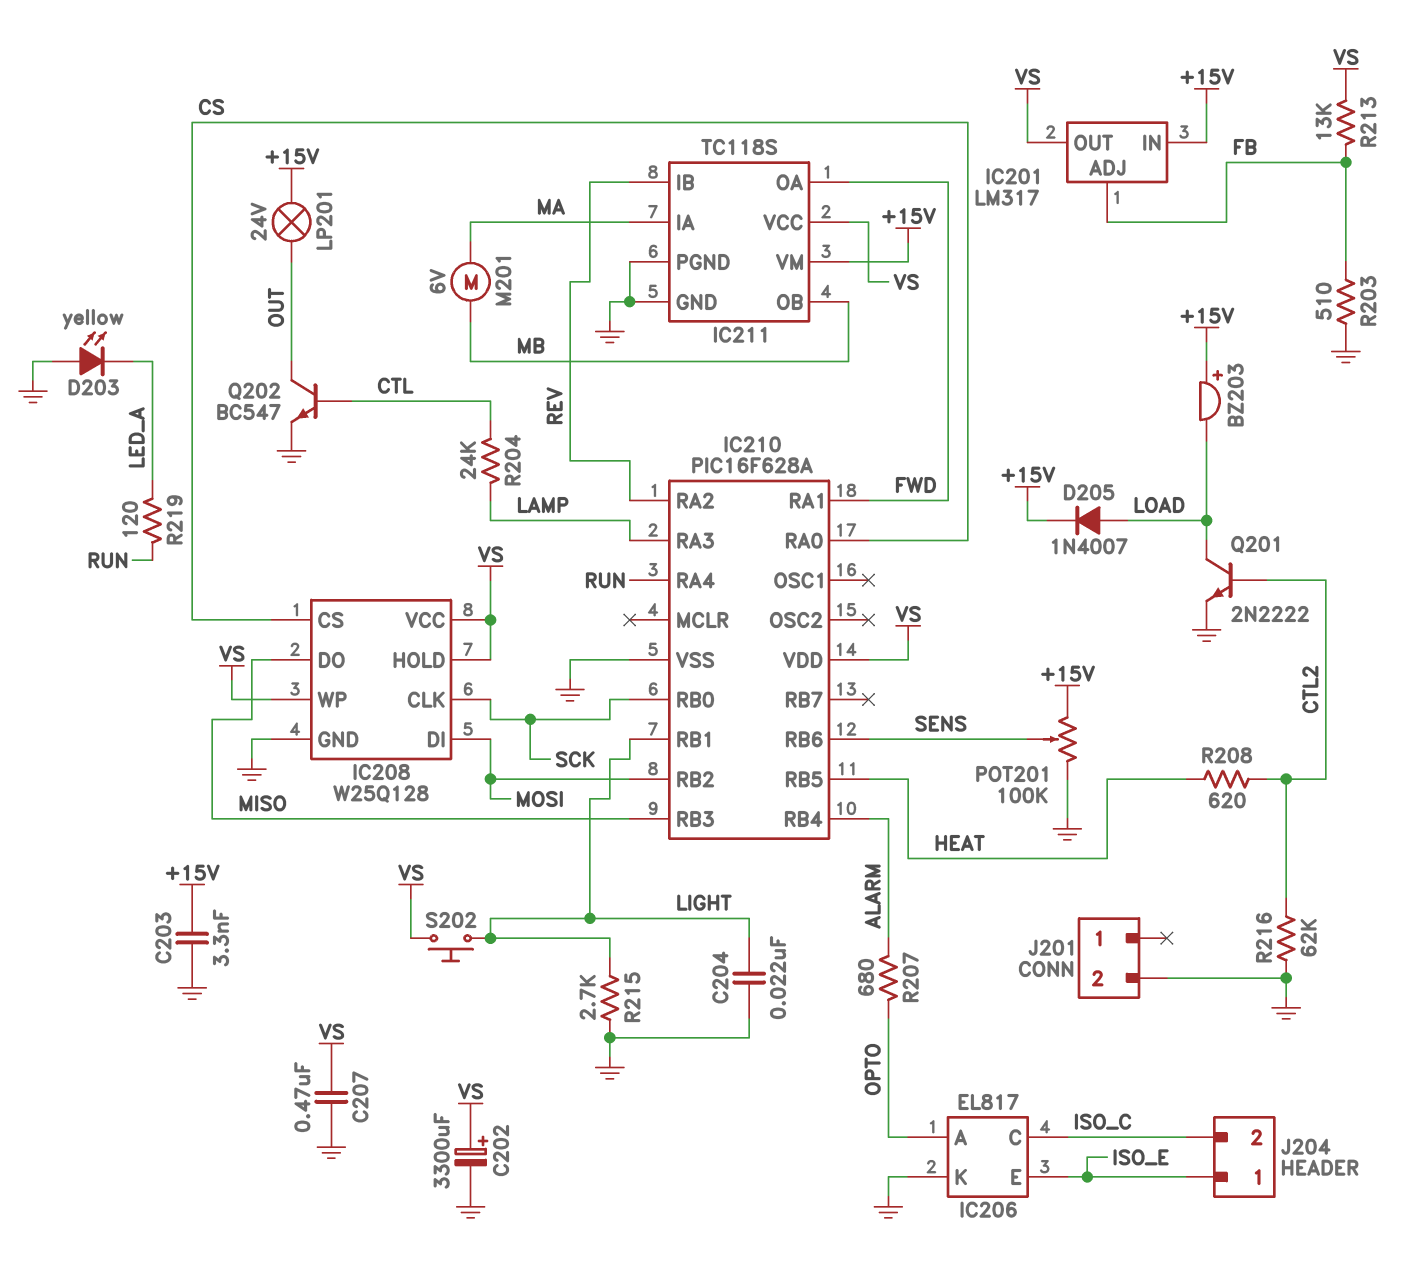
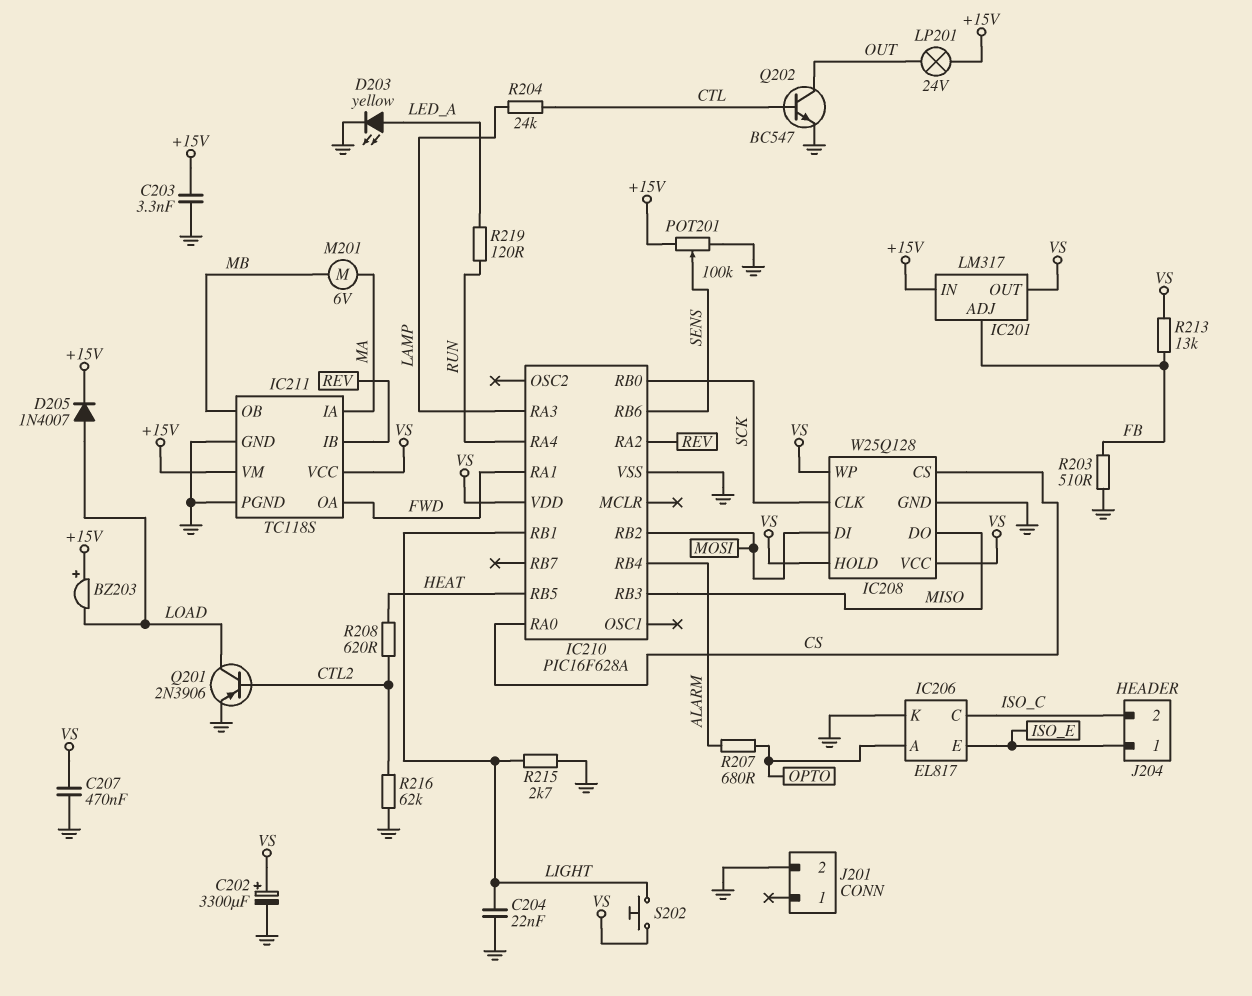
D203: LED yellow (A GND, K LED_A) -> LED yellow (A LED_A, K GND)
Q201: NPN 2N2222 (B CTL2, C LOAD, E GND) -> PNP 2N3906 (B CTL2, C LOAD, E GND)

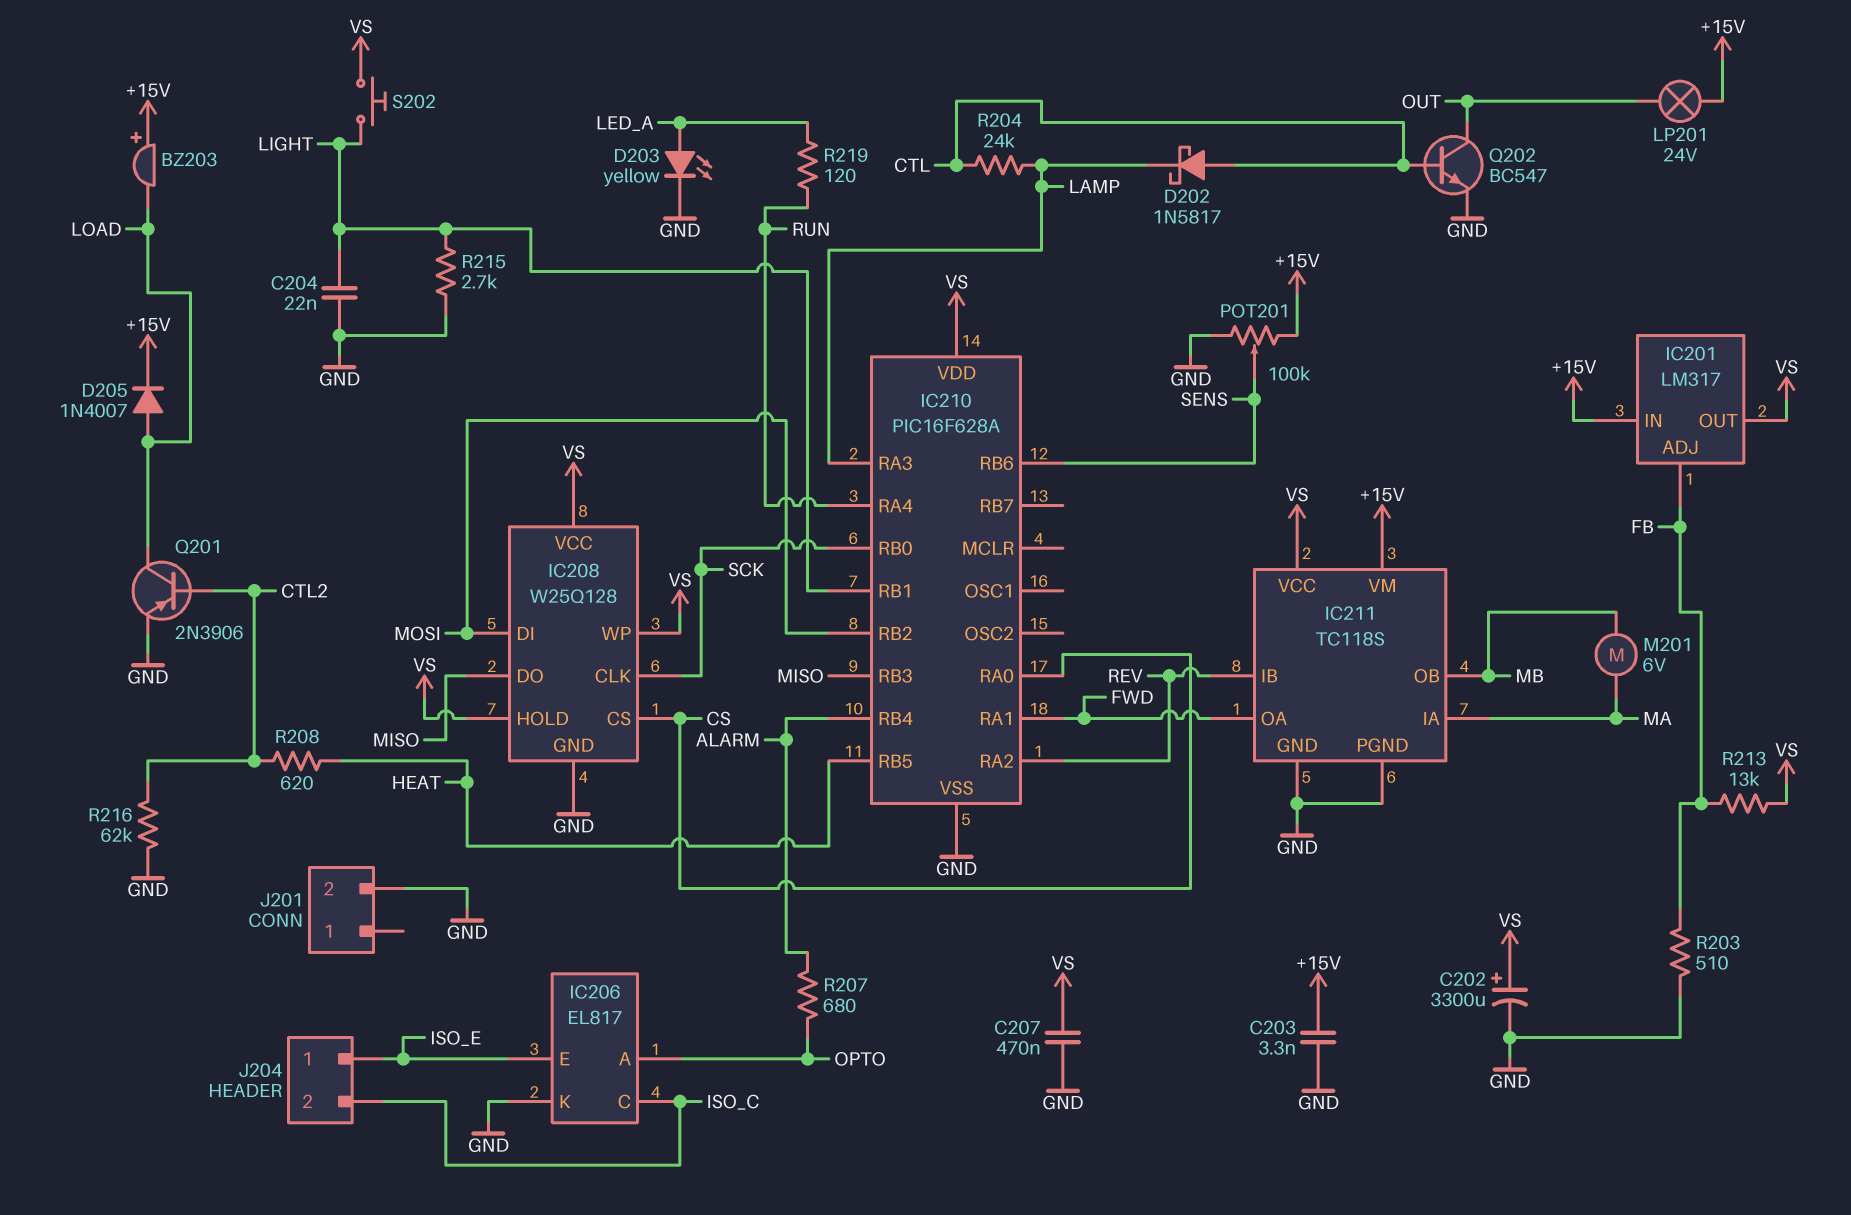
D202: none -> schottky 1N5817 (A CTL, K LAMP)

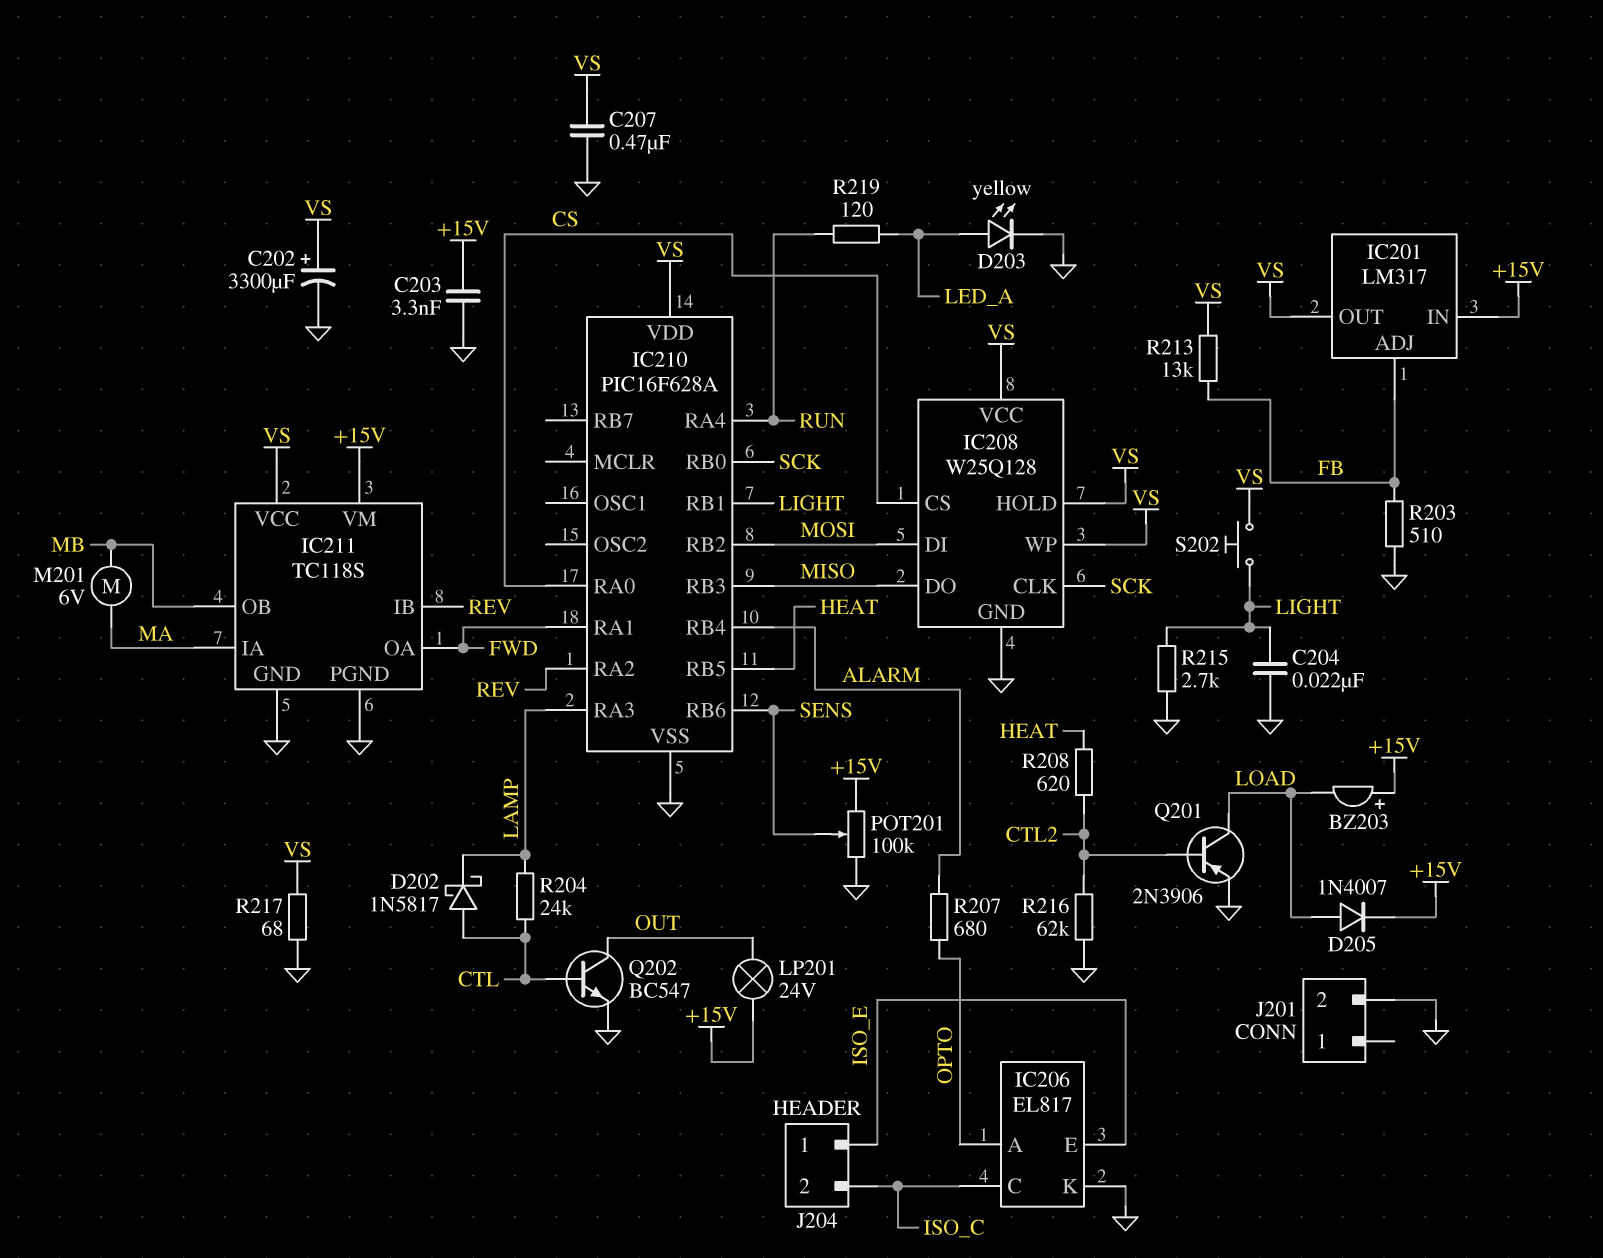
R217: none -> 68 (GND, VS)

